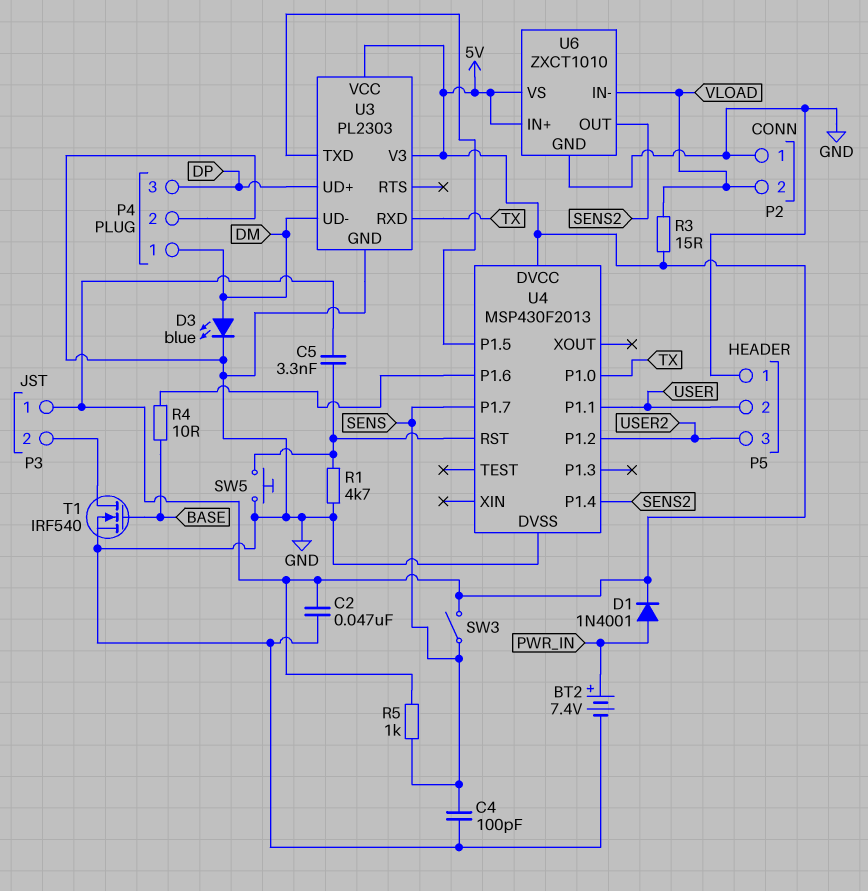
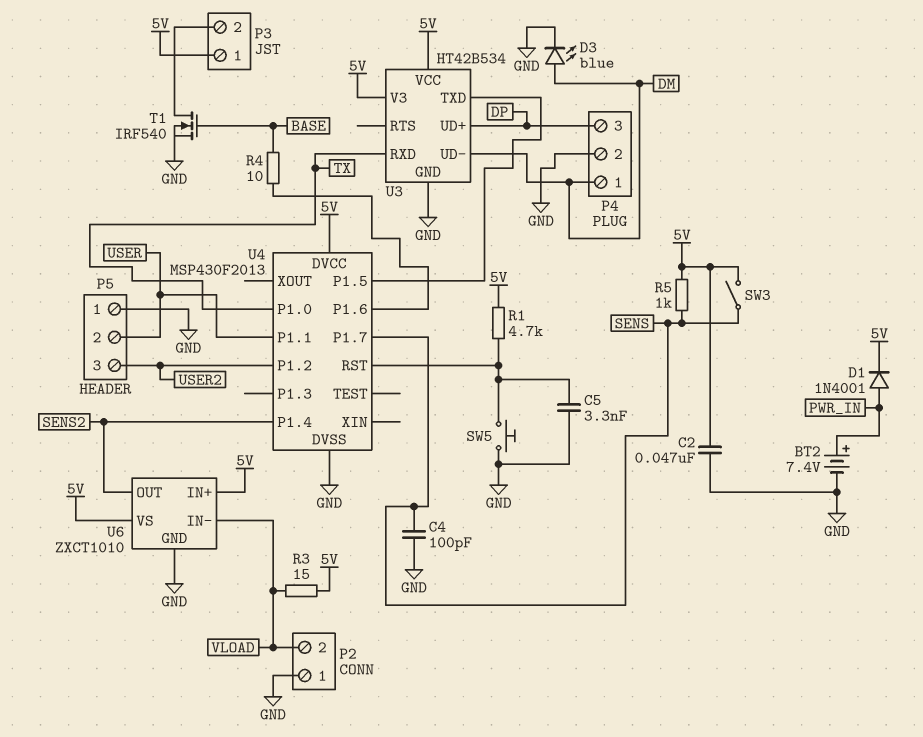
C5: 3.3nF (5V, U4/RST) -> 3.3nF (GND, U4/RST)
R1: 4.7k (GND, U4/RST) -> 4.7k (5V, U4/RST)
U3: PL2303 -> HT42B534

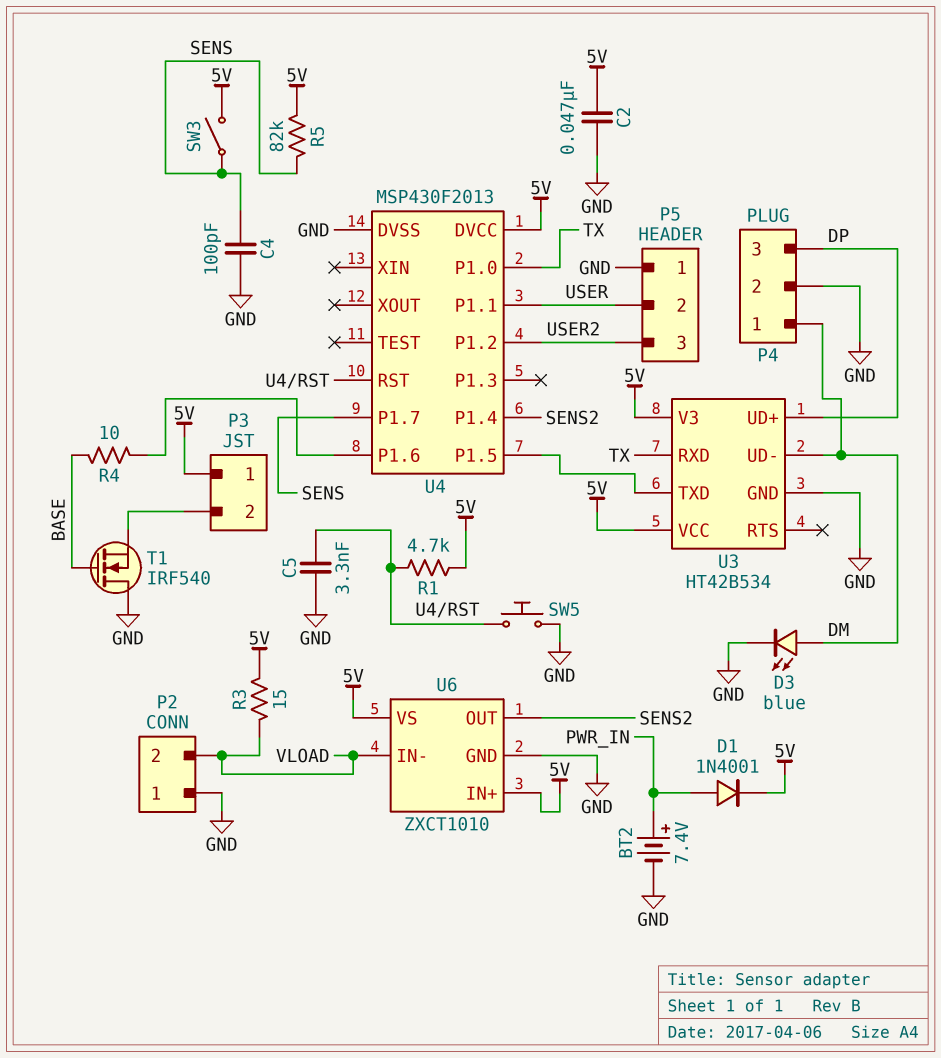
R5: 1k (5V, SENS) -> 82k (5V, SENS)
T1: NMOS IRF540 (G BASE, D P3/2, S GND) -> NMOS IRF540 (G BASE, D GND, S P3/2)

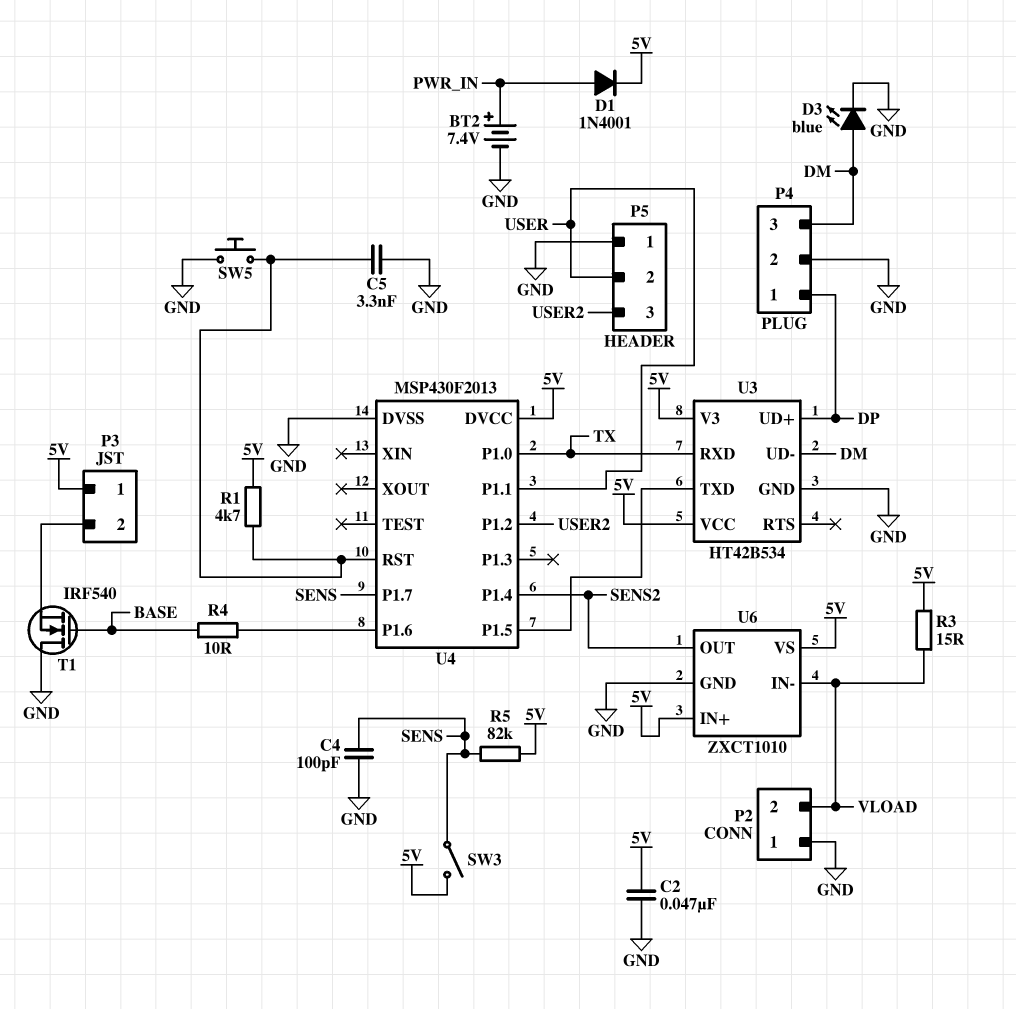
P4 pin 1: DM -> DP
P4 pin 3: DP -> DM

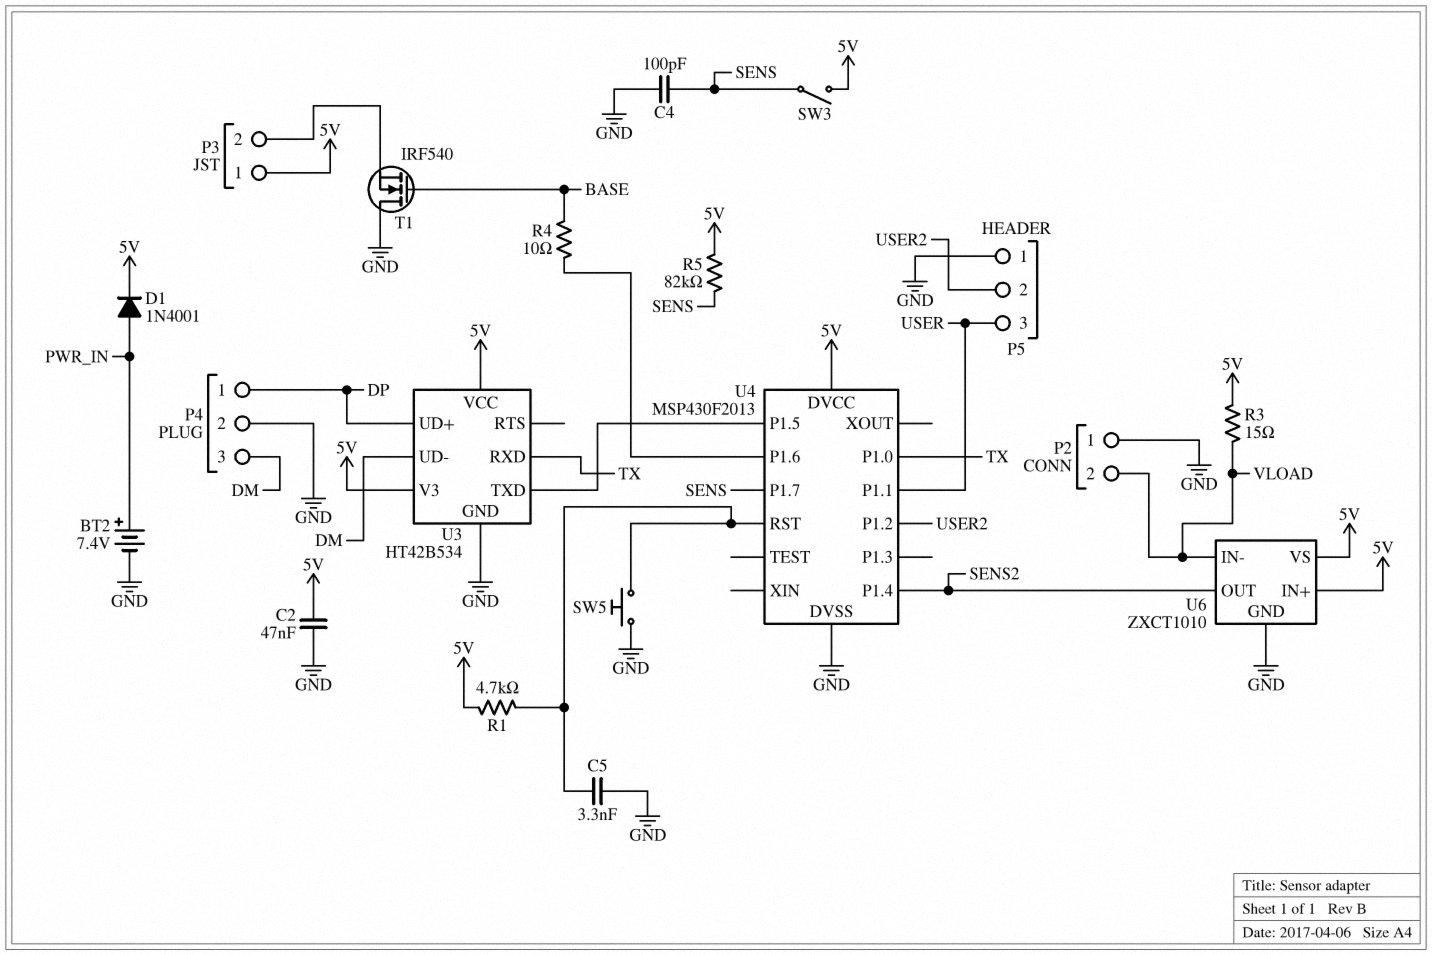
D3: LED blue (A DM, K GND) -> none
P5 pin 2: USER -> USER2
P5 pin 3: USER2 -> USER

